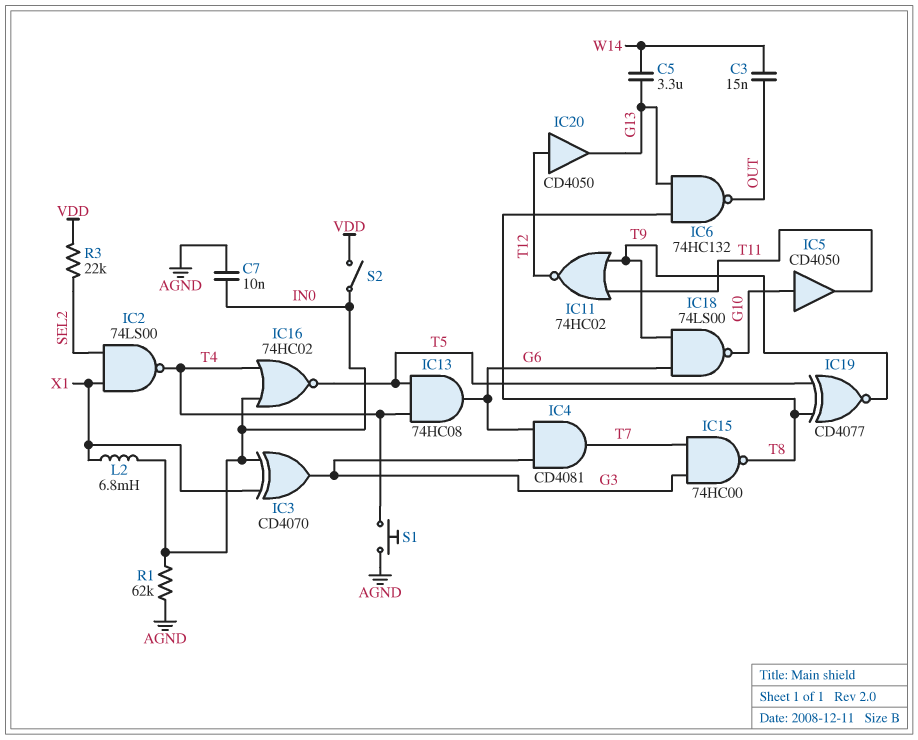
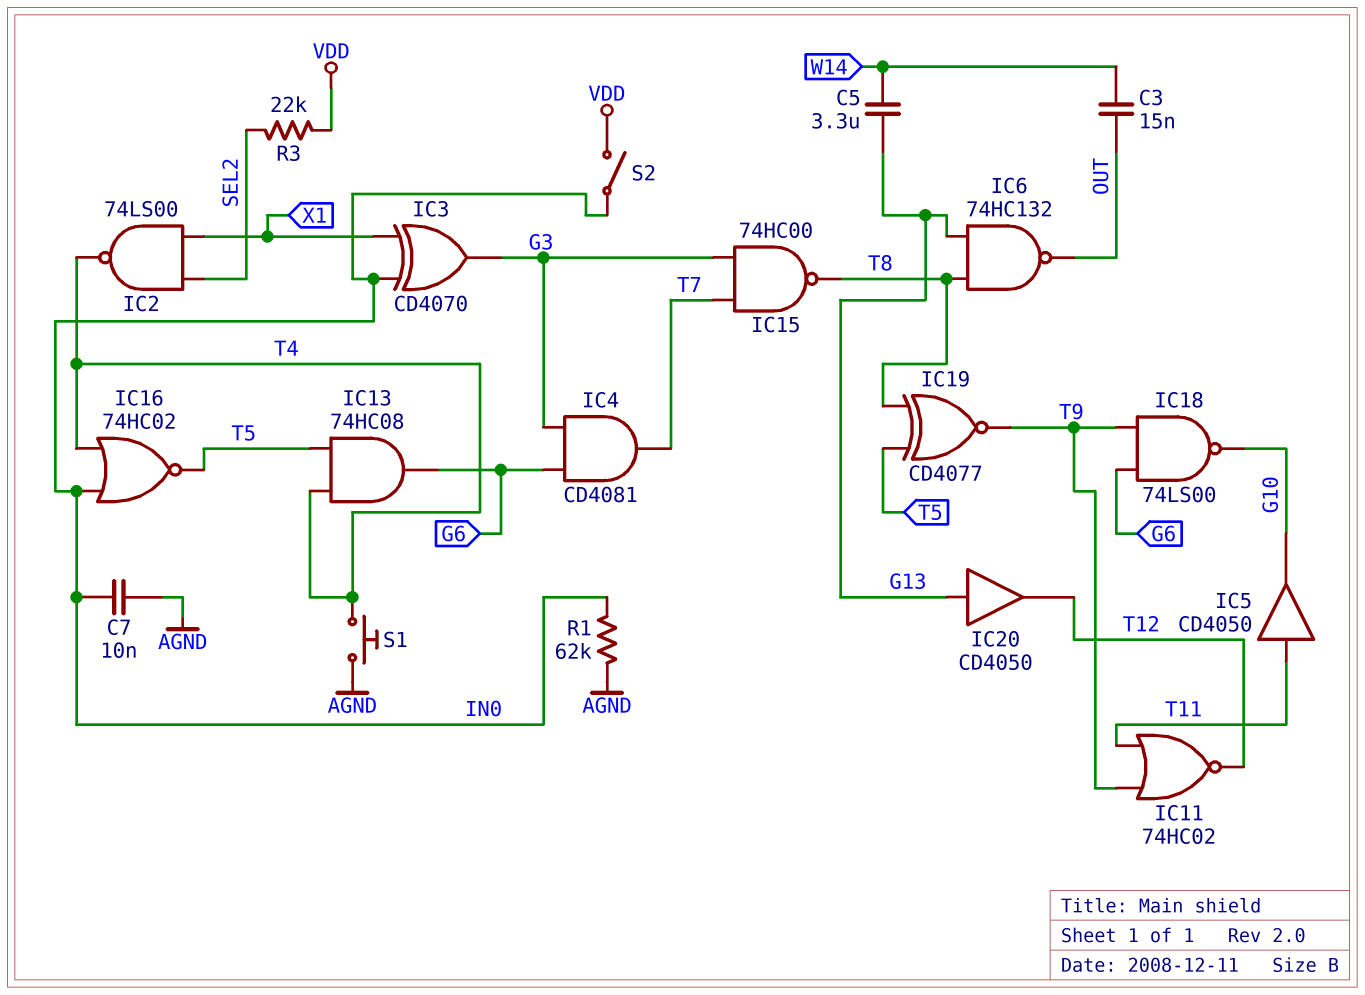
IC5: buffer CD4050 (in G10, out T11) -> buffer CD4050 (in T11, out G10)
IC20: buffer CD4050 (in T12, out G13) -> buffer CD4050 (in G13, out T12)
L2: 6.8mH (IN0, X1) -> none

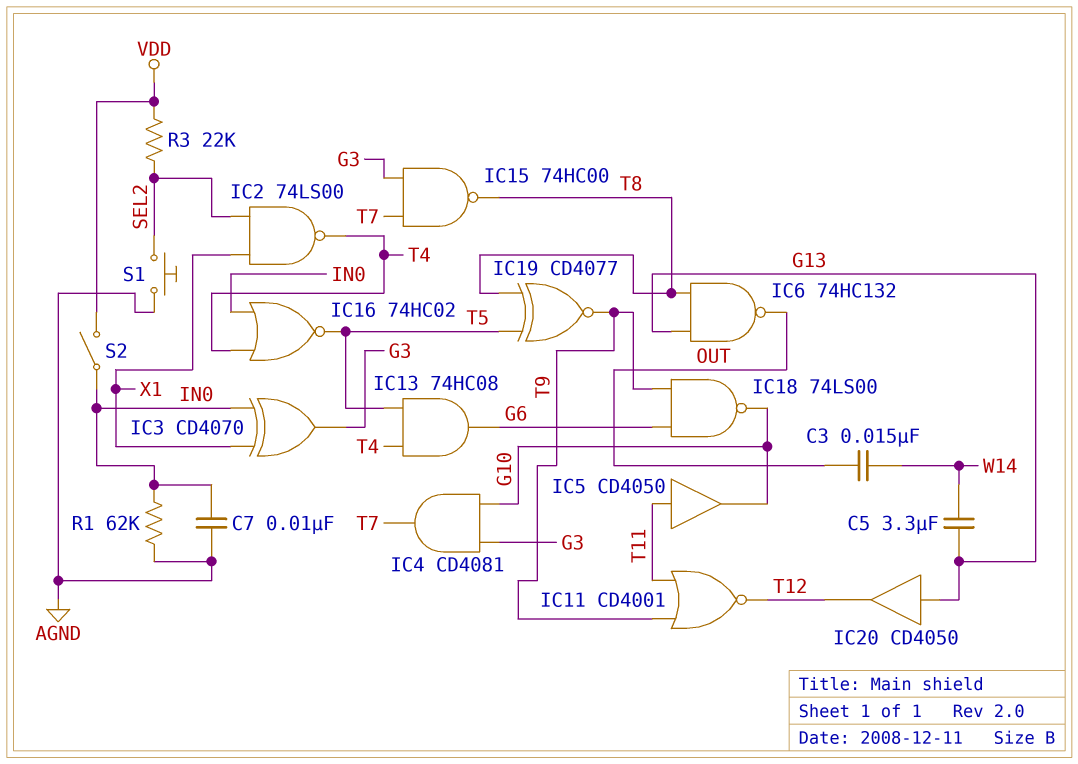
IC4: AND CD4081 (in G3, in G6, out T7) -> AND CD4081 (in G3, in G10, out T7)
IC11: NOR 74HC02 (in T9, in T11, out T12) -> NOR CD4001 (in T9, in T11, out T12)
S1: button (AGND, T4) -> button (AGND, SEL2)

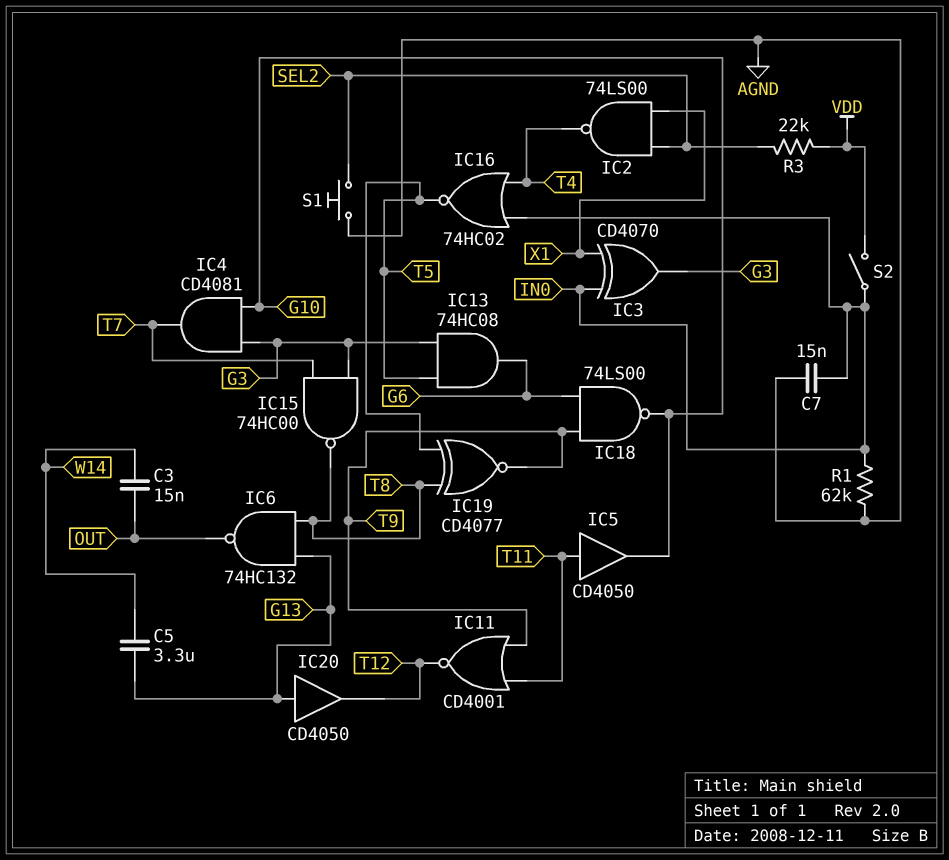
C7: 10nF (AGND, IN0) -> 15nF (AGND, IN0)
IC13: AND 74HC08 (in T4, in T5, out G6) -> AND 74HC08 (in G3, in T5, out G6)

